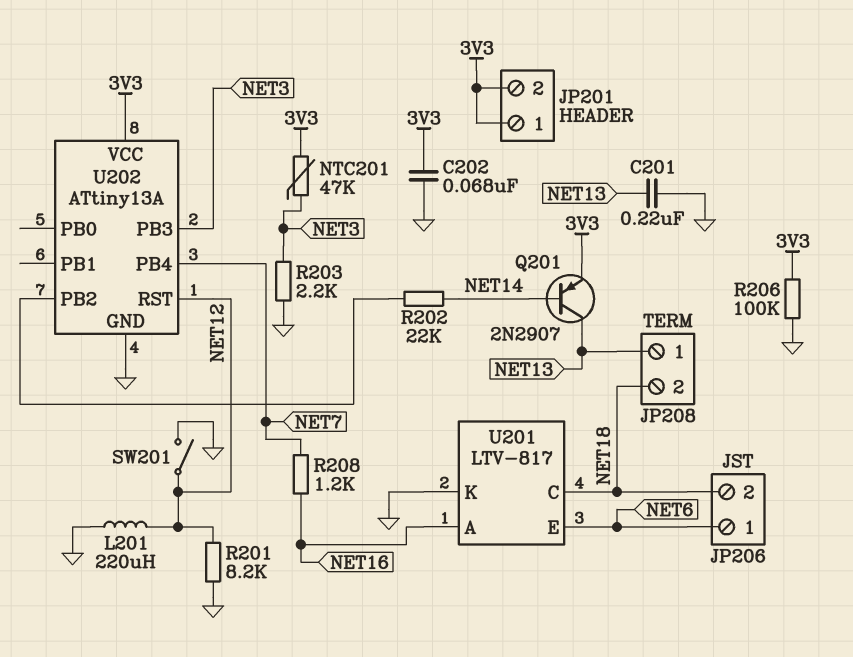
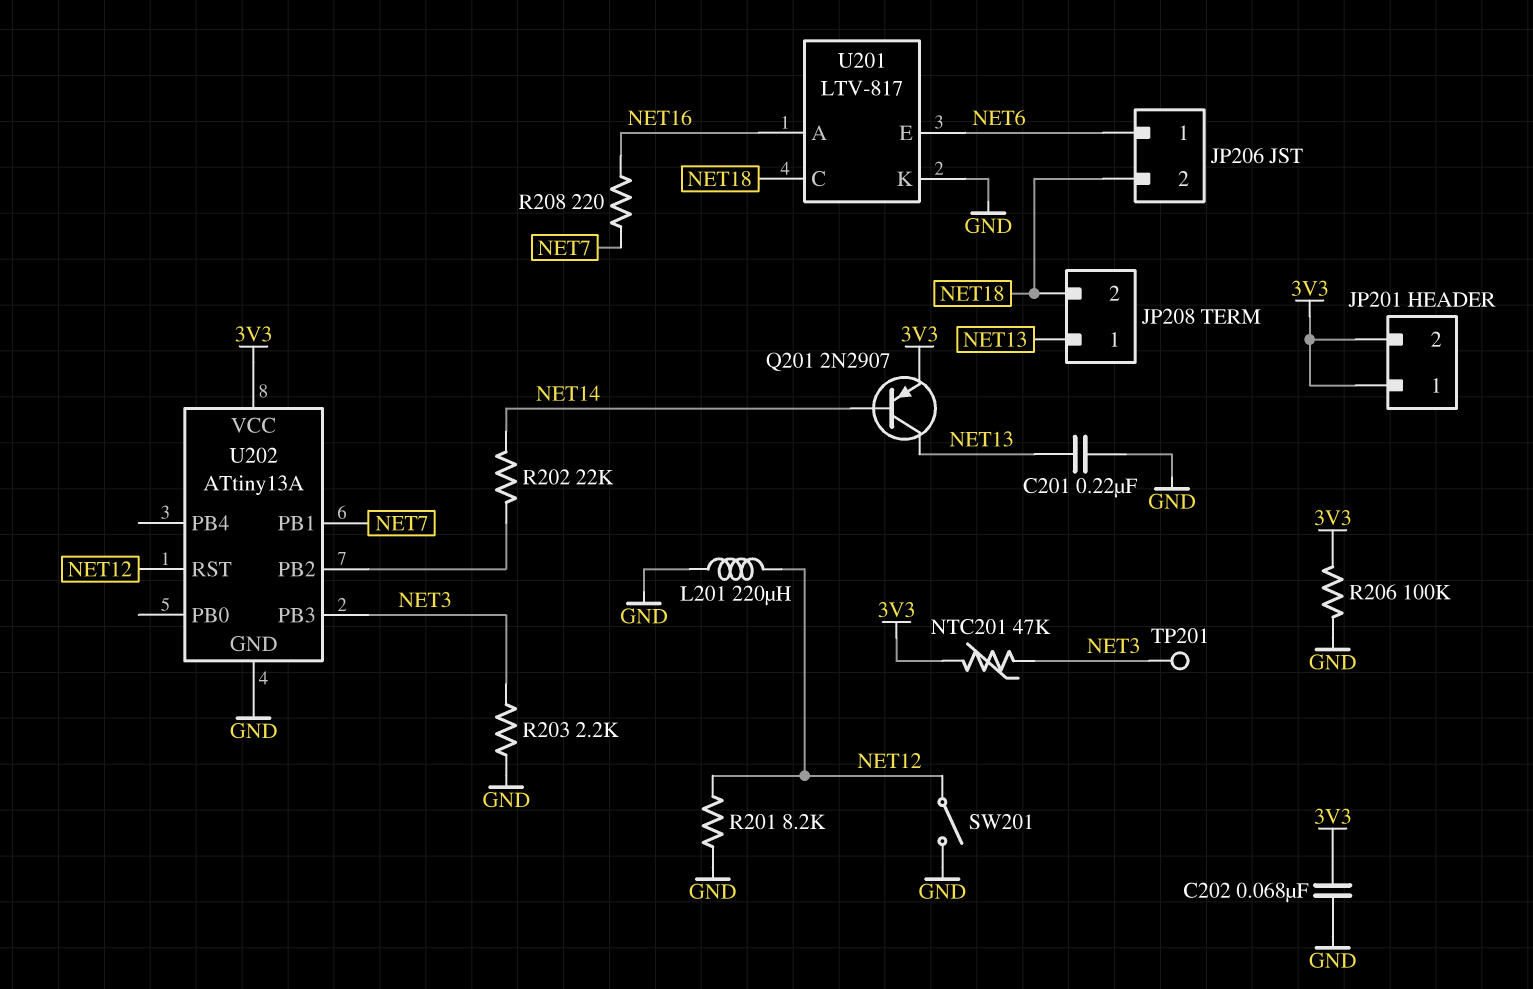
R208: 1.2k (NET7, NET16) -> 220 (NET7, NET16)
TP201: none -> test point (NET3)
U202 pin PB1: none -> NET7
U202 pin PB4: NET7 -> none

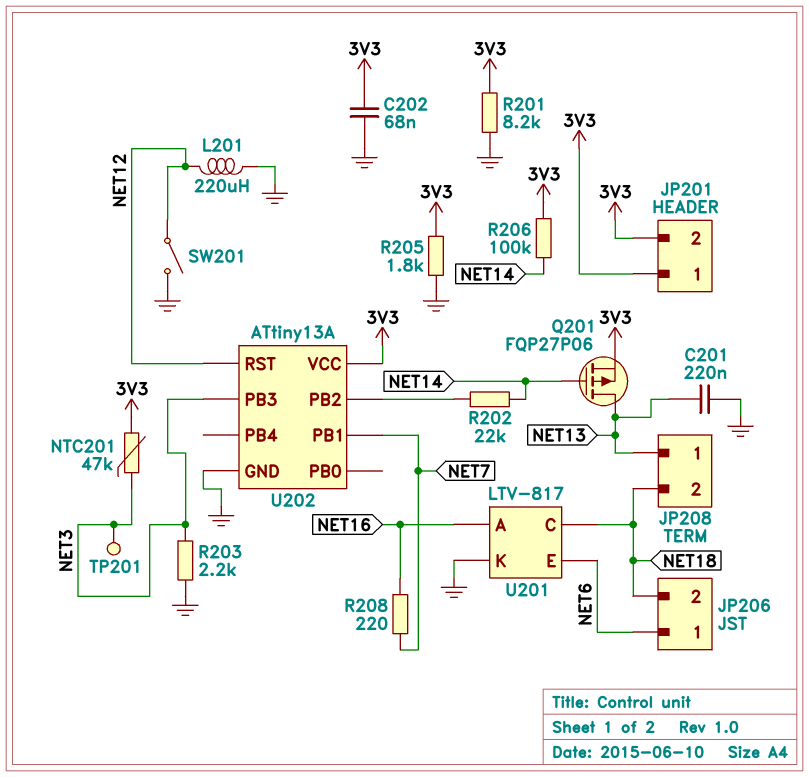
Q201: PNP 2N2907 (B NET14, C NET13, E 3V3) -> PMOS FQP27P06 (G NET14, D NET13, S 3V3)
R201: 8.2k (GND, NET12) -> 8.2k (3V3, GND)
R205: none -> 1.8k (3V3, GND)
R206: 100k (3V3, GND) -> 100k (3V3, NET14)

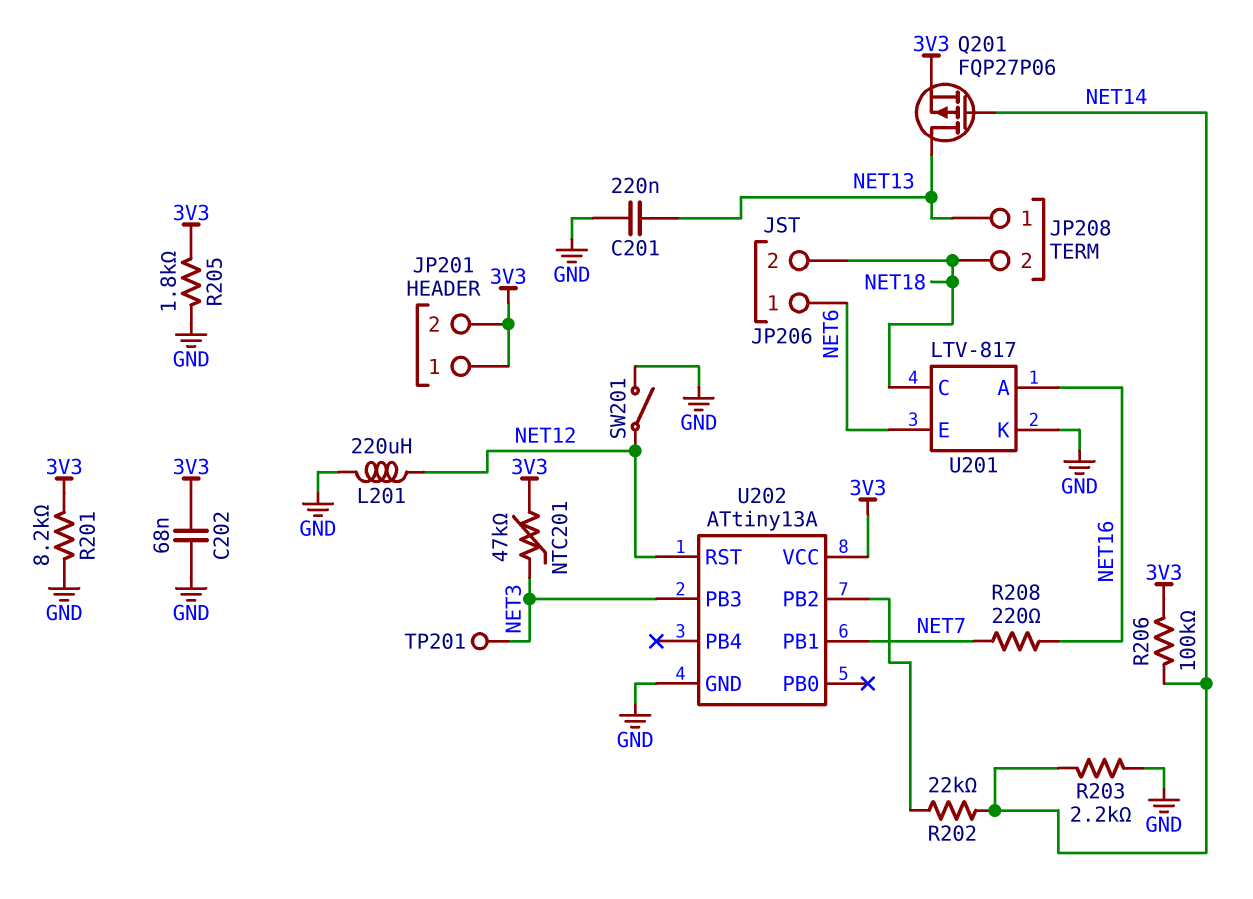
R203: 2.2k (GND, NET3) -> 2.2k (GND, NET14)

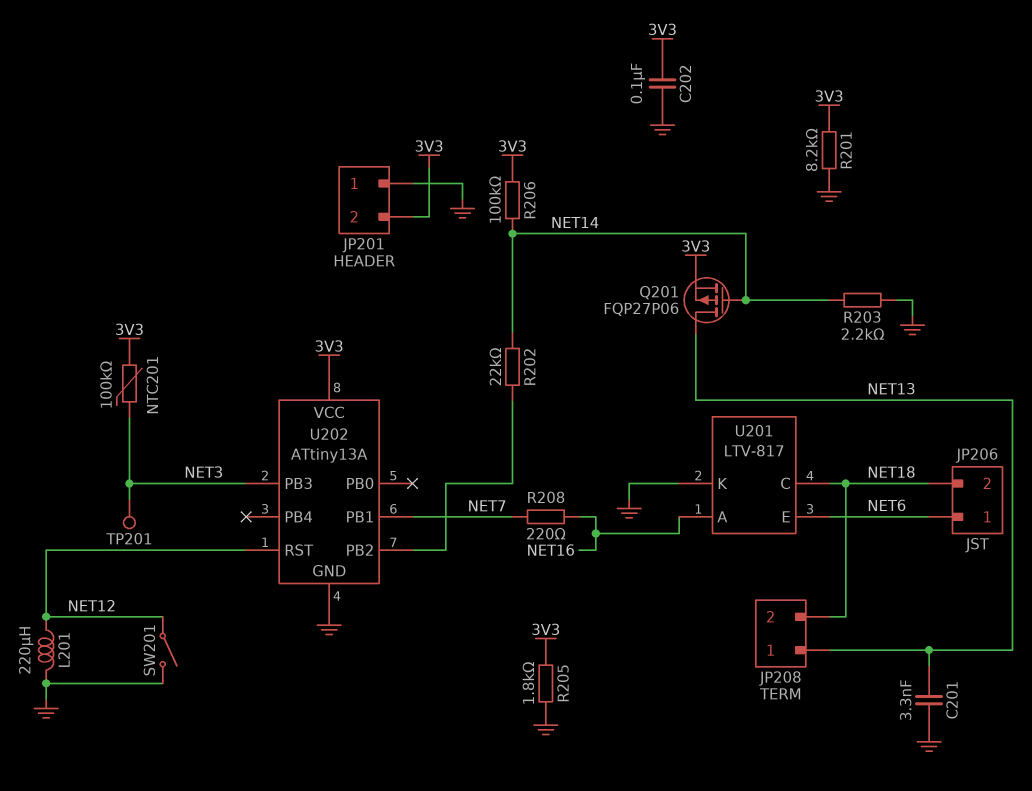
C201: 220nF (GND, NET13) -> 3.3nF (GND, NET13)
C202: 68nF (3V3, GND) -> 100nF (3V3, GND)
JP201 pin 1: 3V3 -> GND
NTC201: 47k (3V3, NET3) -> 100k (3V3, NET3)

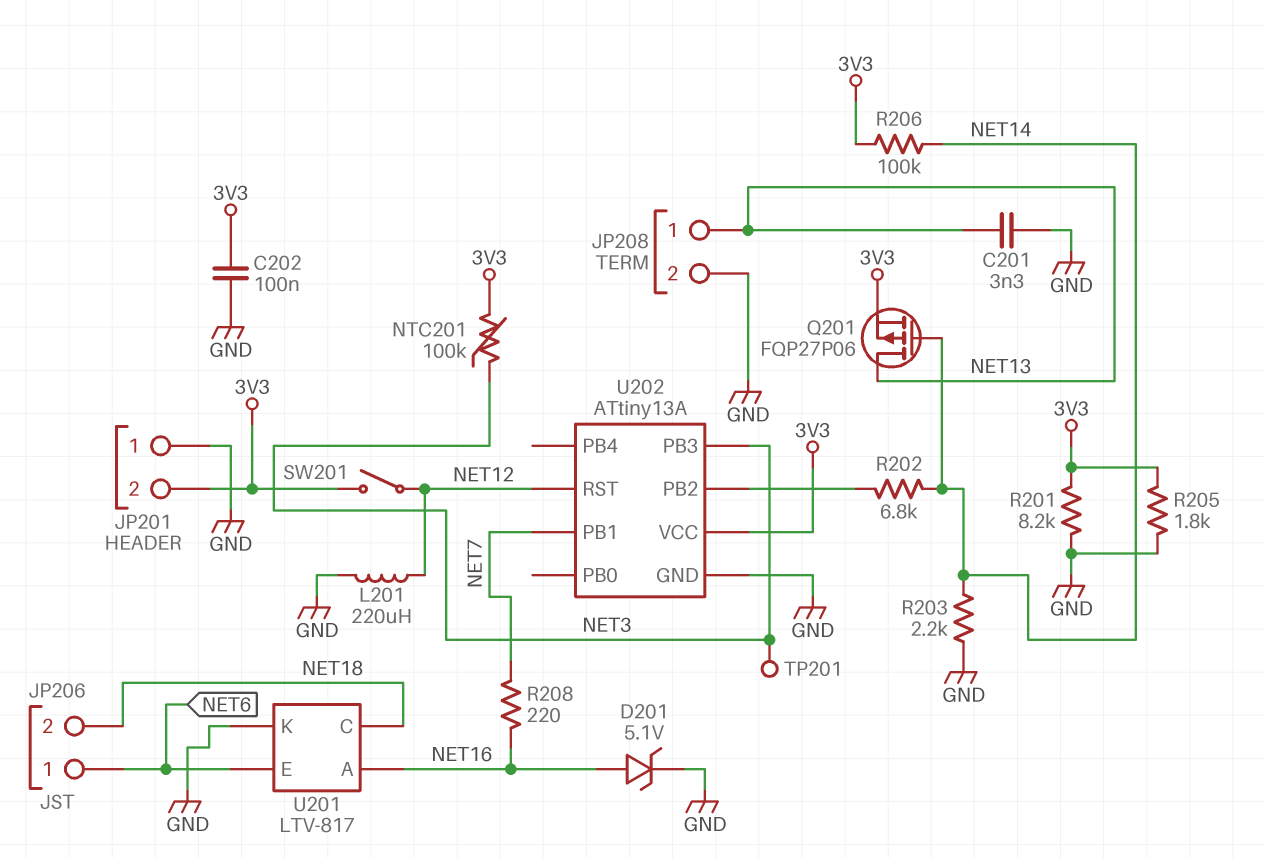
D201: none -> zener 5.1V (A NET16, K GND)
JP208 pin 2: NET18 -> GND
R202: 22k (NET14, U202/PB2) -> 6.8k (NET14, U202/PB2)
SW201: switch (GND, NET12) -> switch (3V3, NET12)

